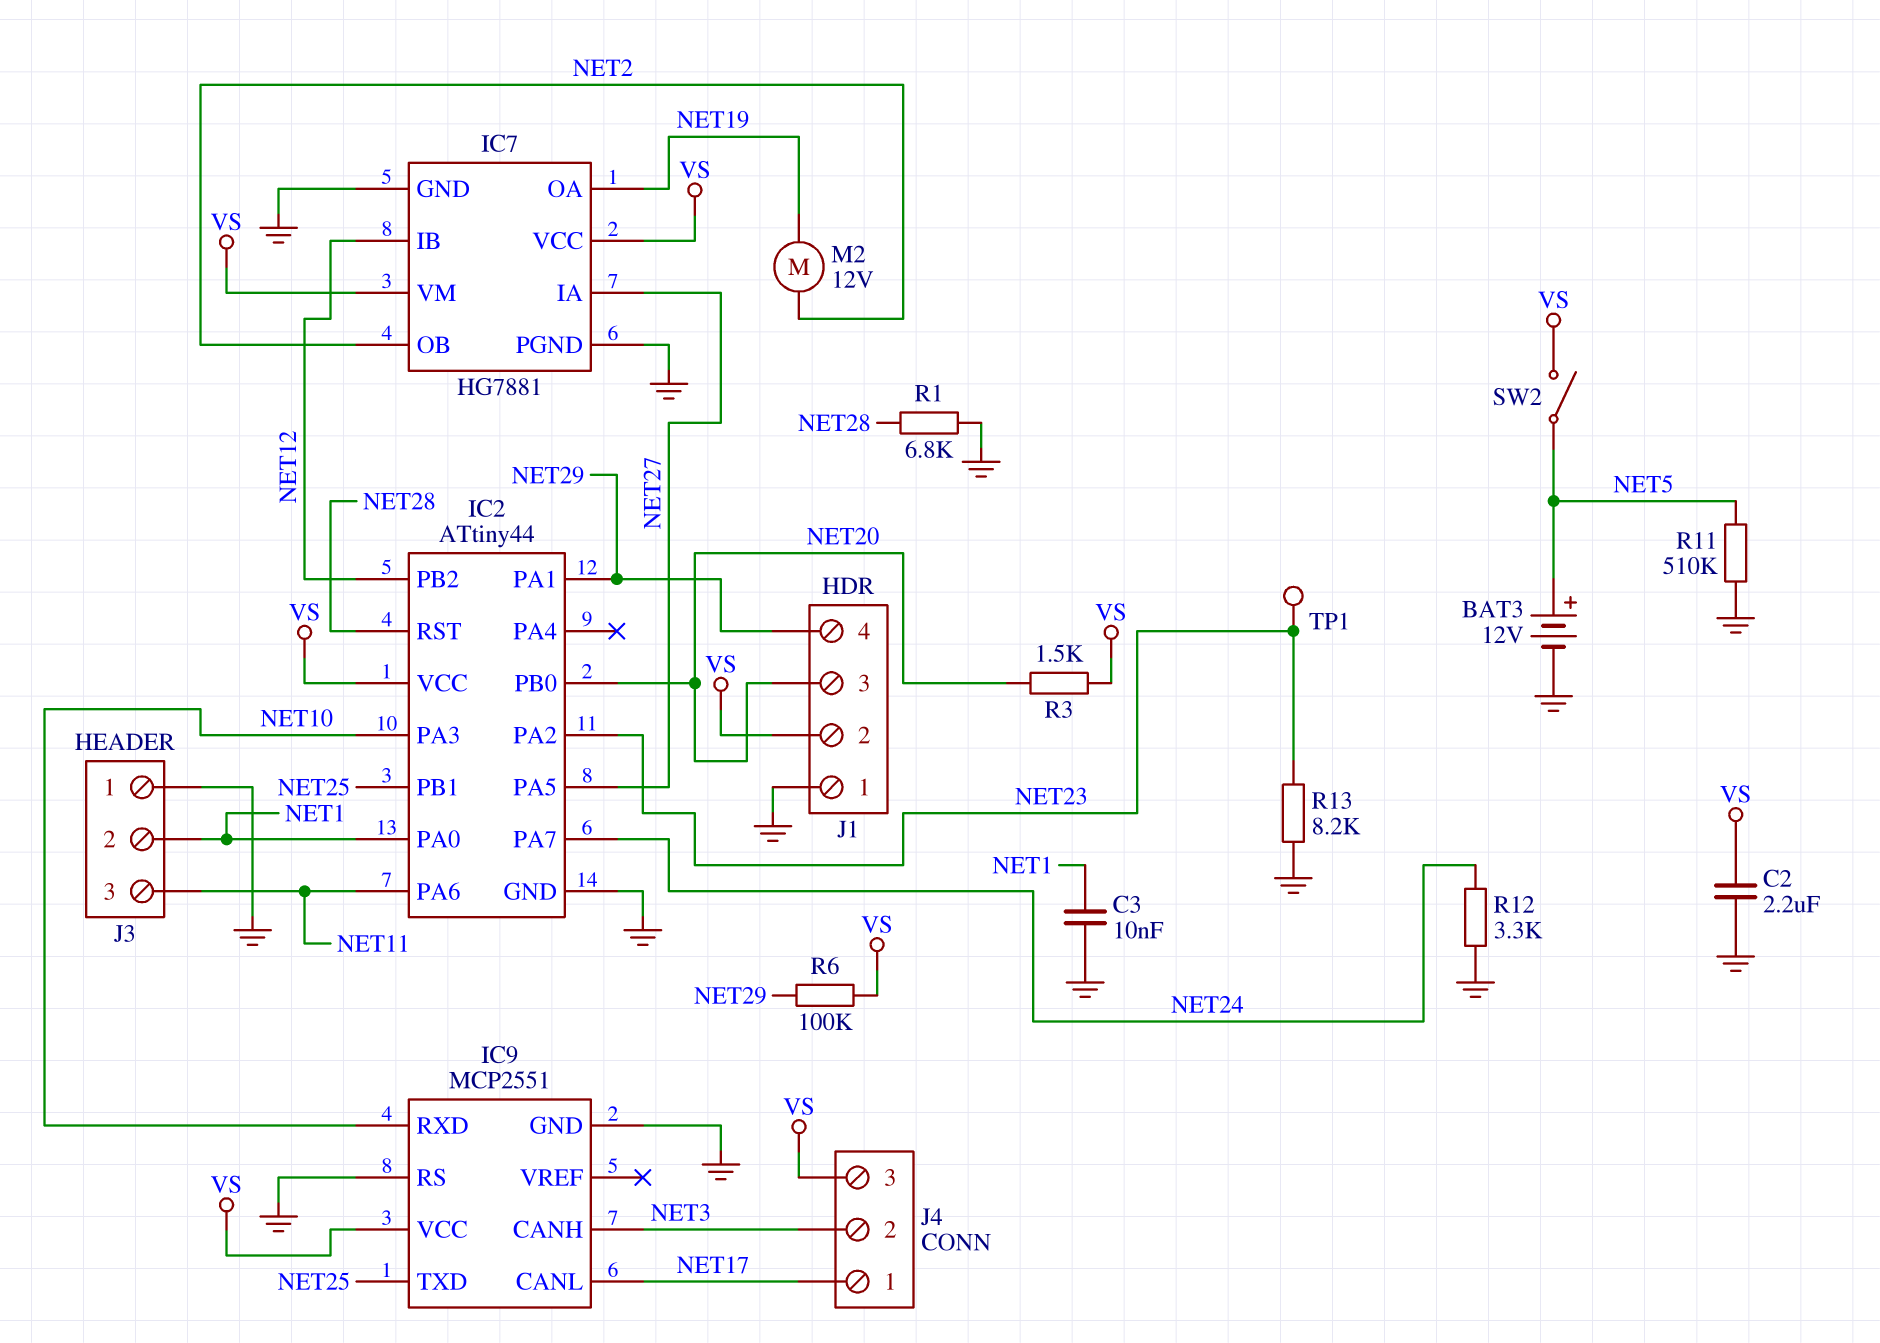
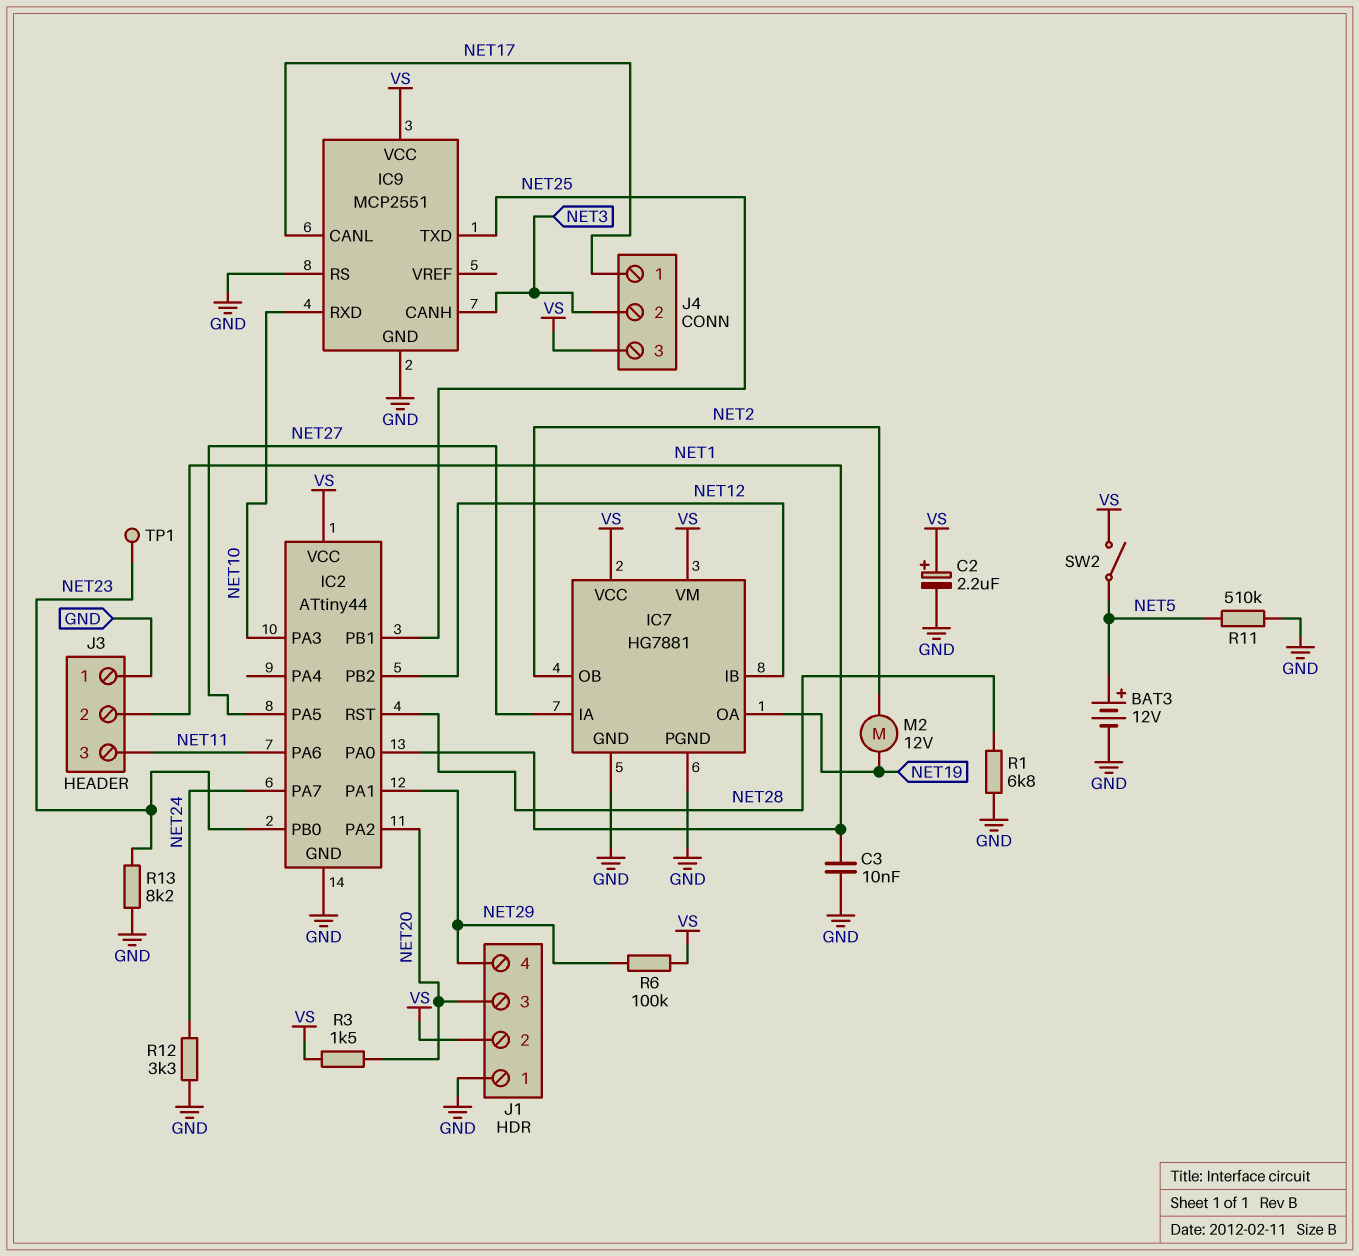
C2: 2.2uF (GND, VS) -> 2.2uF (plus VS, minus GND)
IC2 pin PA2: NET23 -> NET20
IC2 pin PB0: NET20 -> NET23

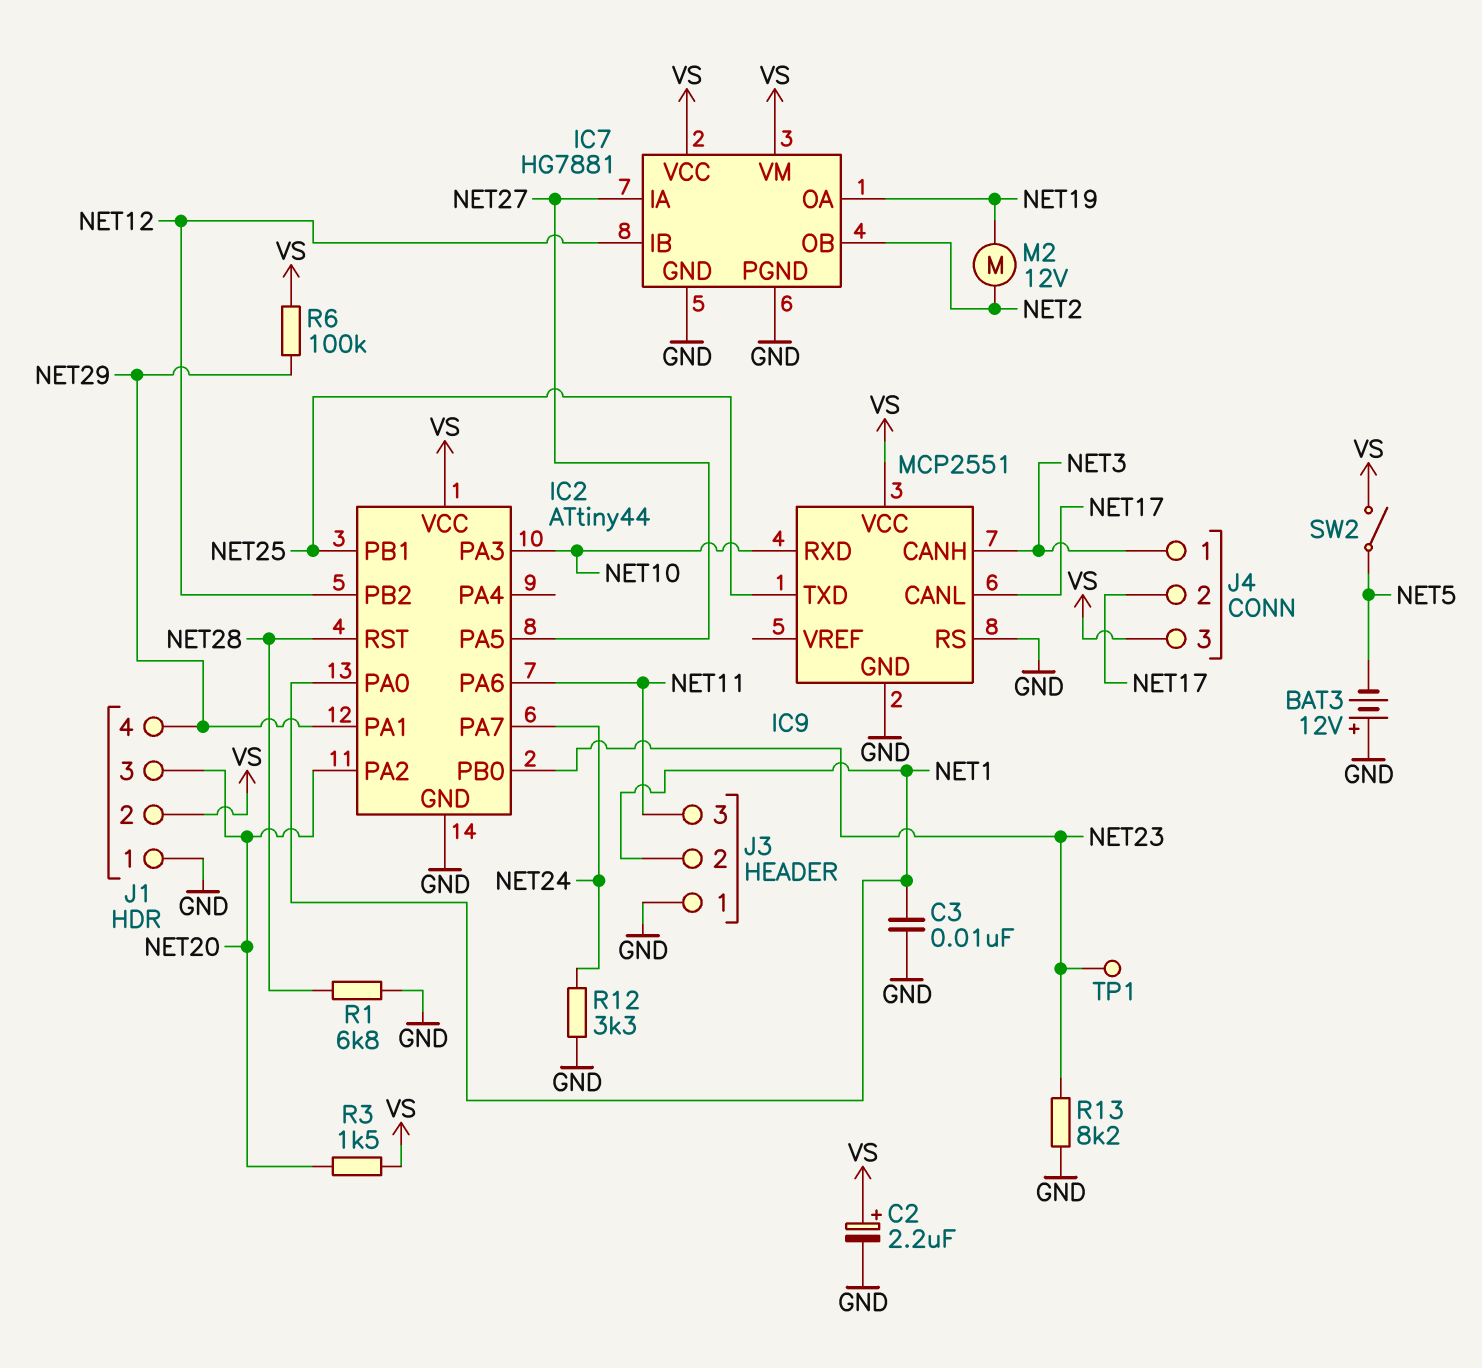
BAT3: 12V (plus NET5, minus GND) -> 12V (plus GND, minus NET5)
J4 pin 1: NET17 -> NET3
J4 pin 2: NET3 -> NET17
R11: 510k (GND, NET5) -> none

